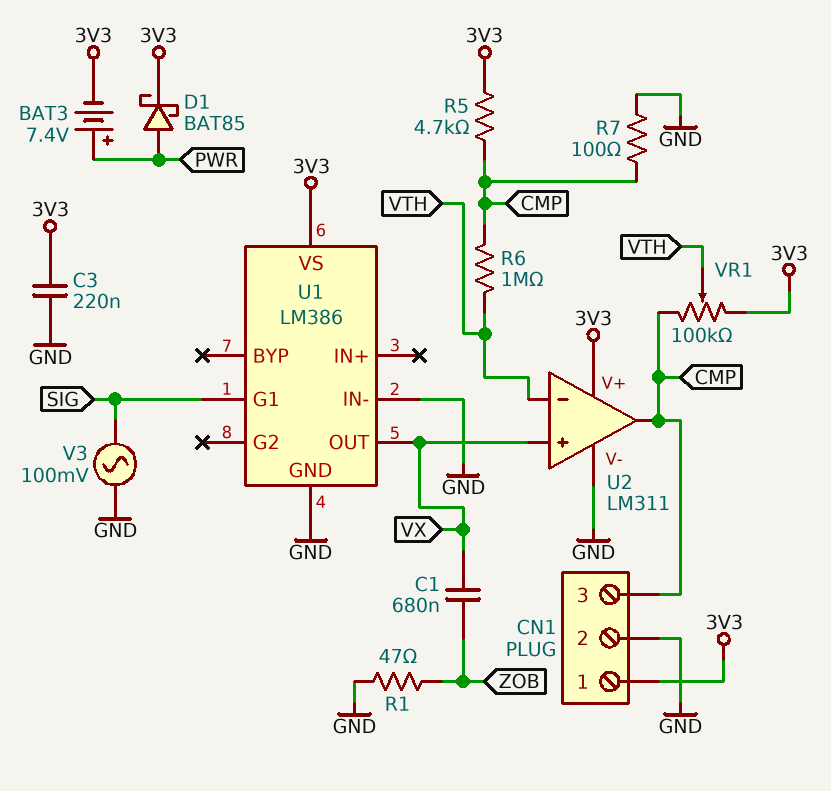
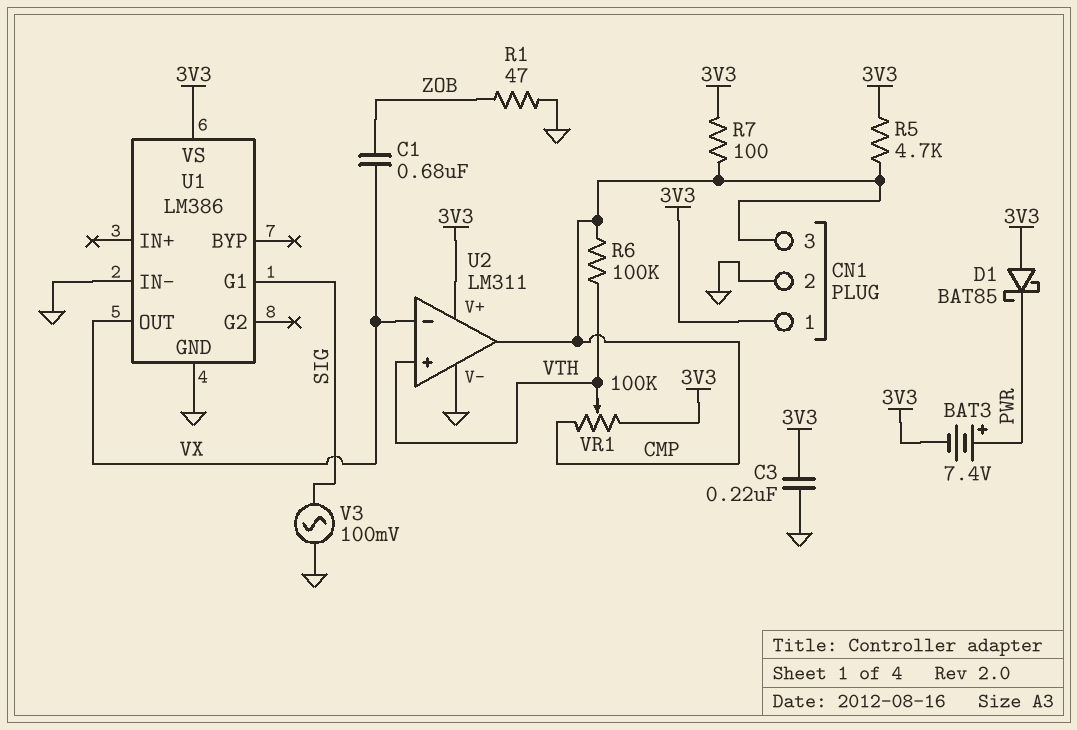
D1: schottky BAT85 (A PWR, K 3V3) -> schottky BAT85 (A 3V3, K PWR)
R6: 1M (CMP, VTH) -> 100k (CMP, VTH)
R7: 100 (CMP, GND) -> 100 (3V3, CMP)
U2 pin in+: VX -> VTH
U2 pin in-: VTH -> VX

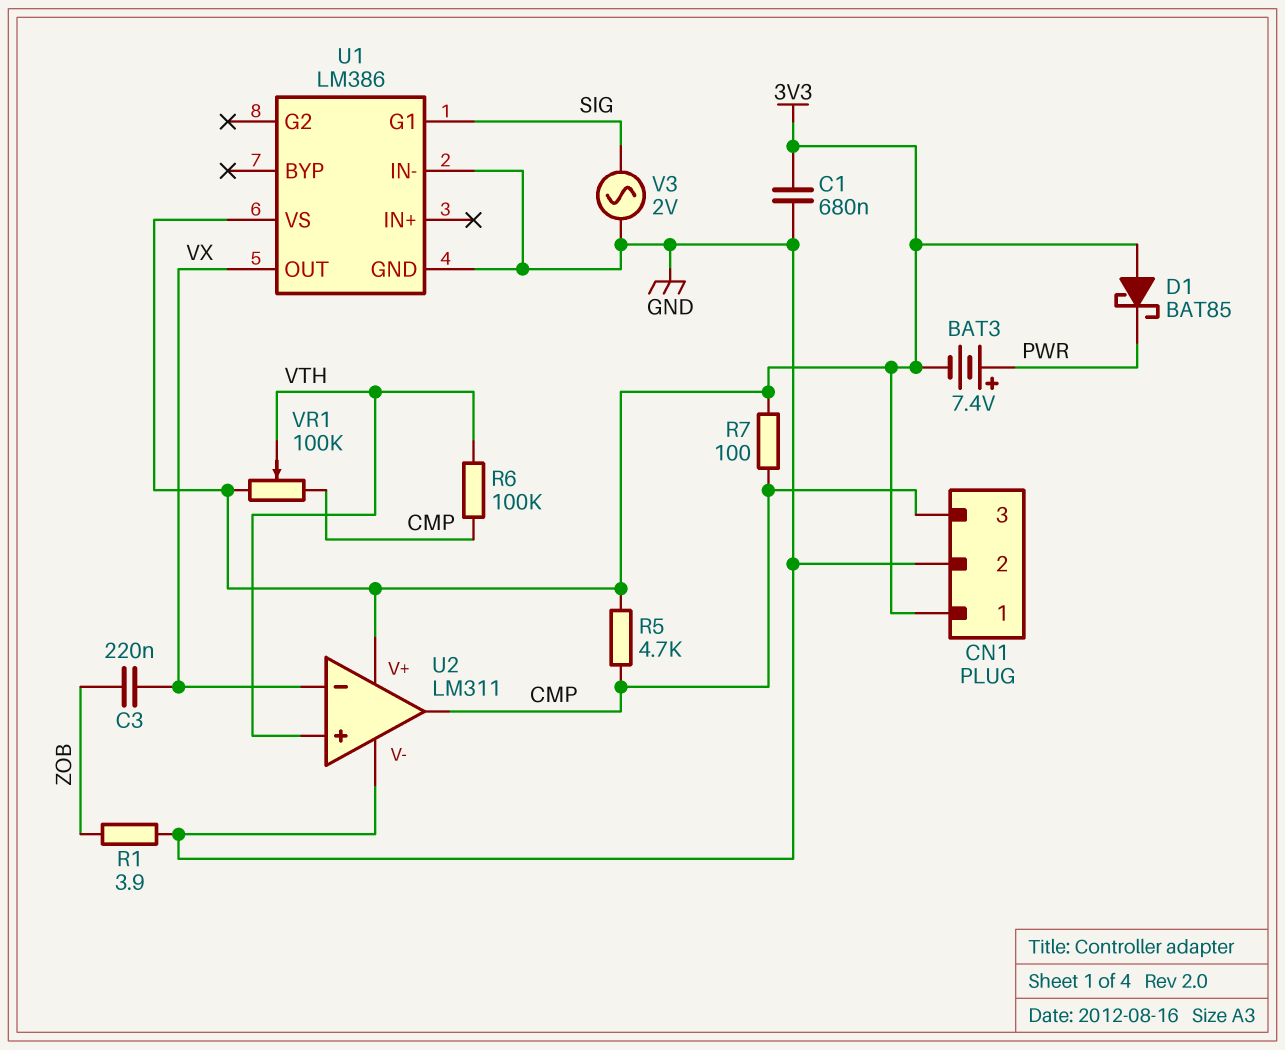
C1: 680nF (VX, ZOB) -> 680nF (3V3, GND)
C3: 220nF (3V3, GND) -> 220nF (VX, ZOB)
R1: 47 (GND, ZOB) -> 3.9 (GND, ZOB)
V3: AC 100mV (GND, SIG) -> AC 2V (GND, SIG)

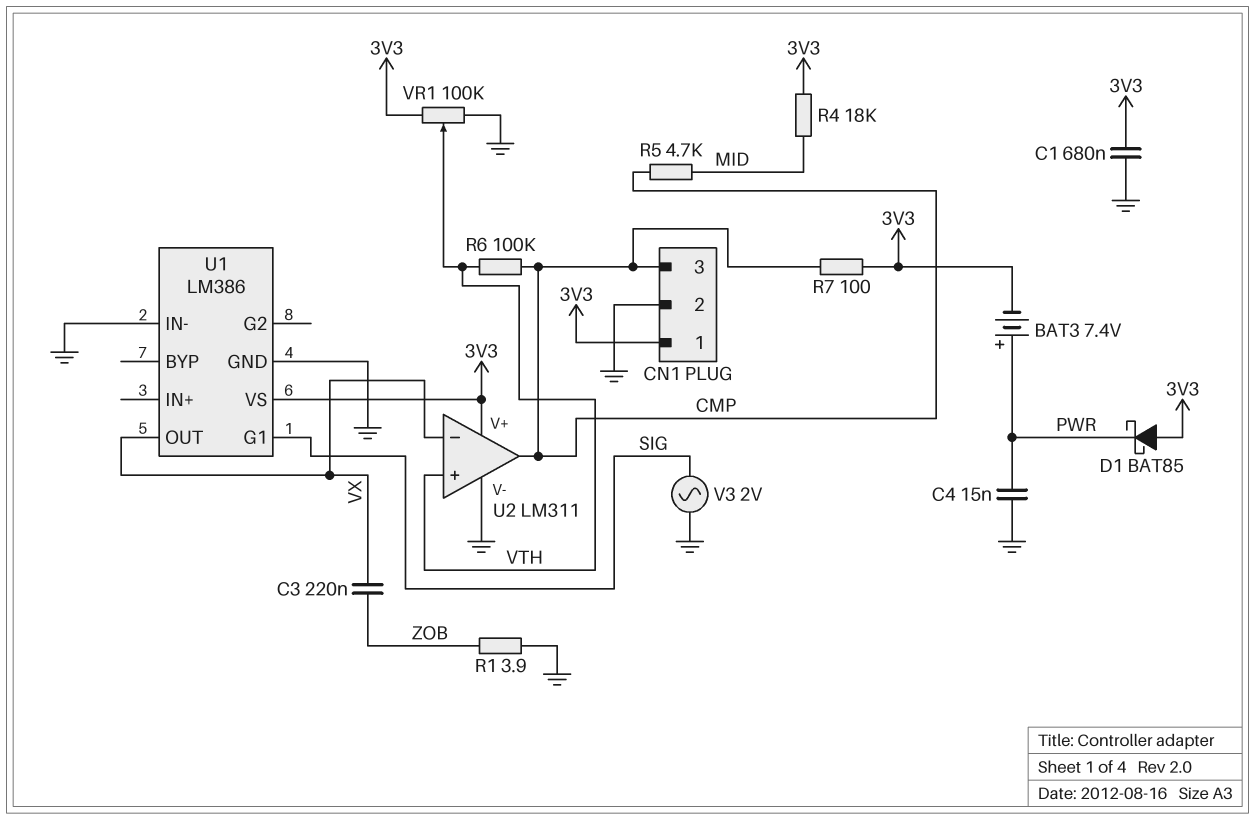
C4: none -> 15nF (GND, PWR)
R4: none -> 18k (3V3, MID)
R5: 4.7k (3V3, CMP) -> 4.7k (CMP, MID)
VR1: 100k (3V3, CMP, wiper VTH) -> 100k (3V3, GND, wiper VTH)

